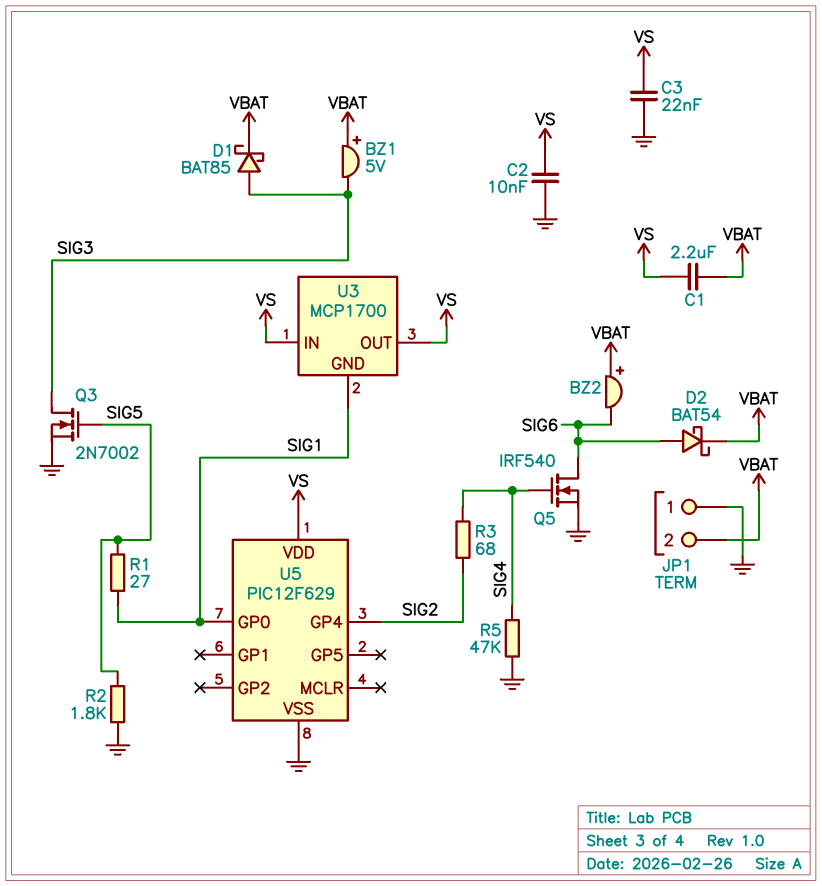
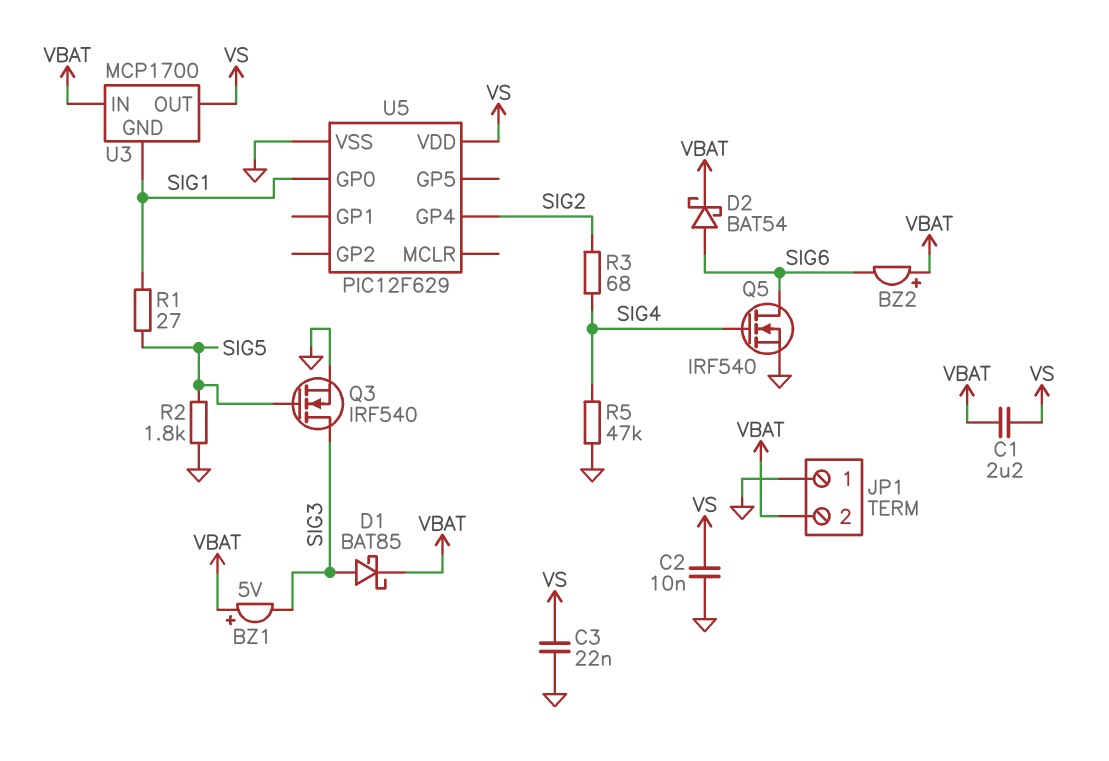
Q3: NMOS 2N7002 (G SIG5, D SIG3, S GND) -> NMOS IRF540 (G SIG5, D SIG3, S GND)
U3 pin IN: VS -> VBAT

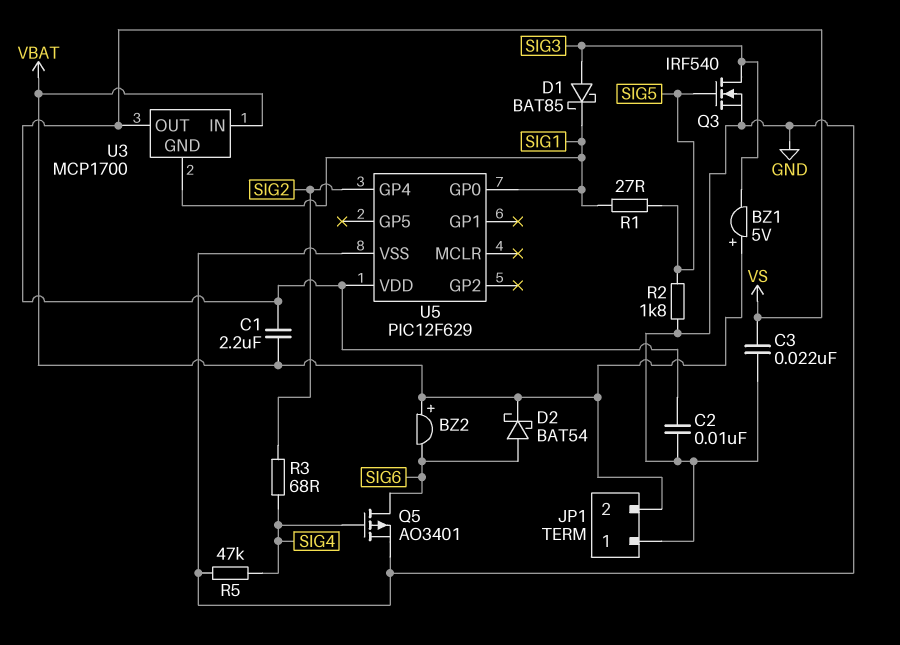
D1: schottky BAT85 (A SIG3, K VBAT) -> schottky BAT85 (A SIG3, K SIG1)
Q5: NMOS IRF540 (G SIG4, D SIG6, S GND) -> PMOS AO3401 (G SIG4, D SIG6, S GND)

